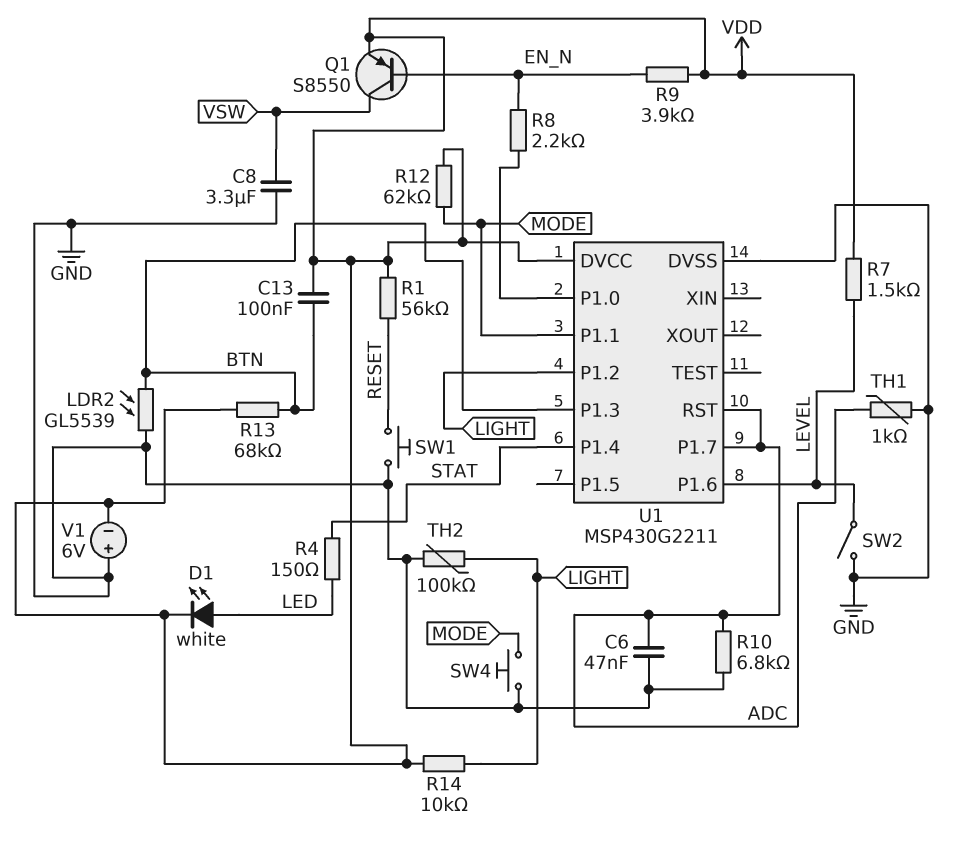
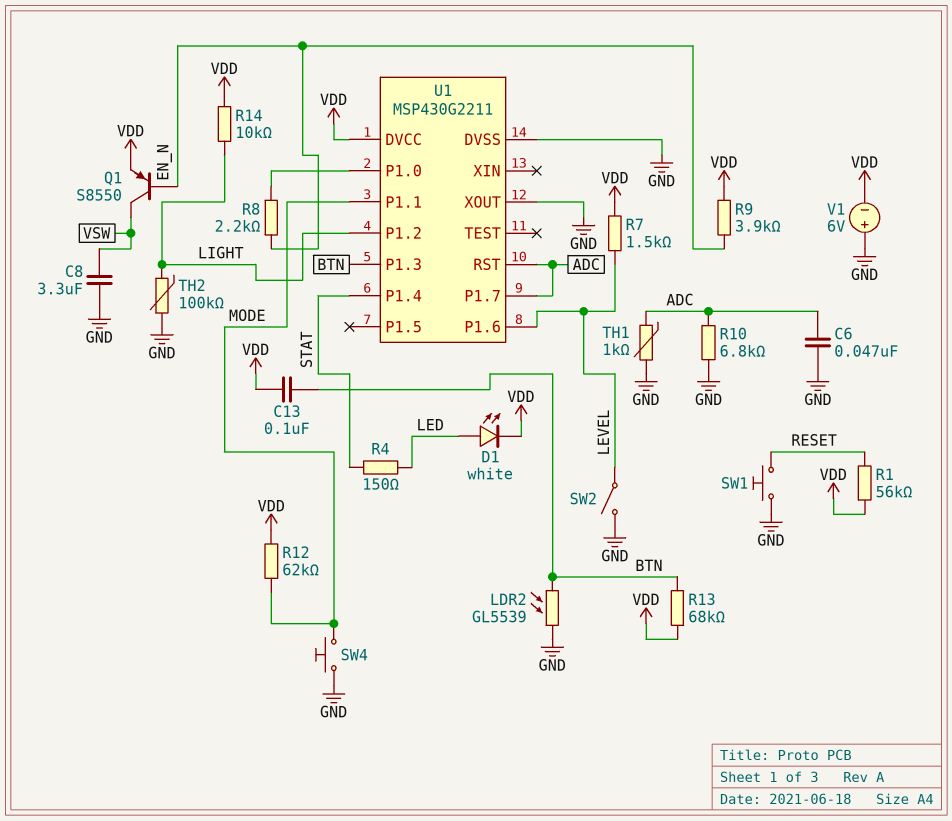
U1 pin XOUT: none -> GND

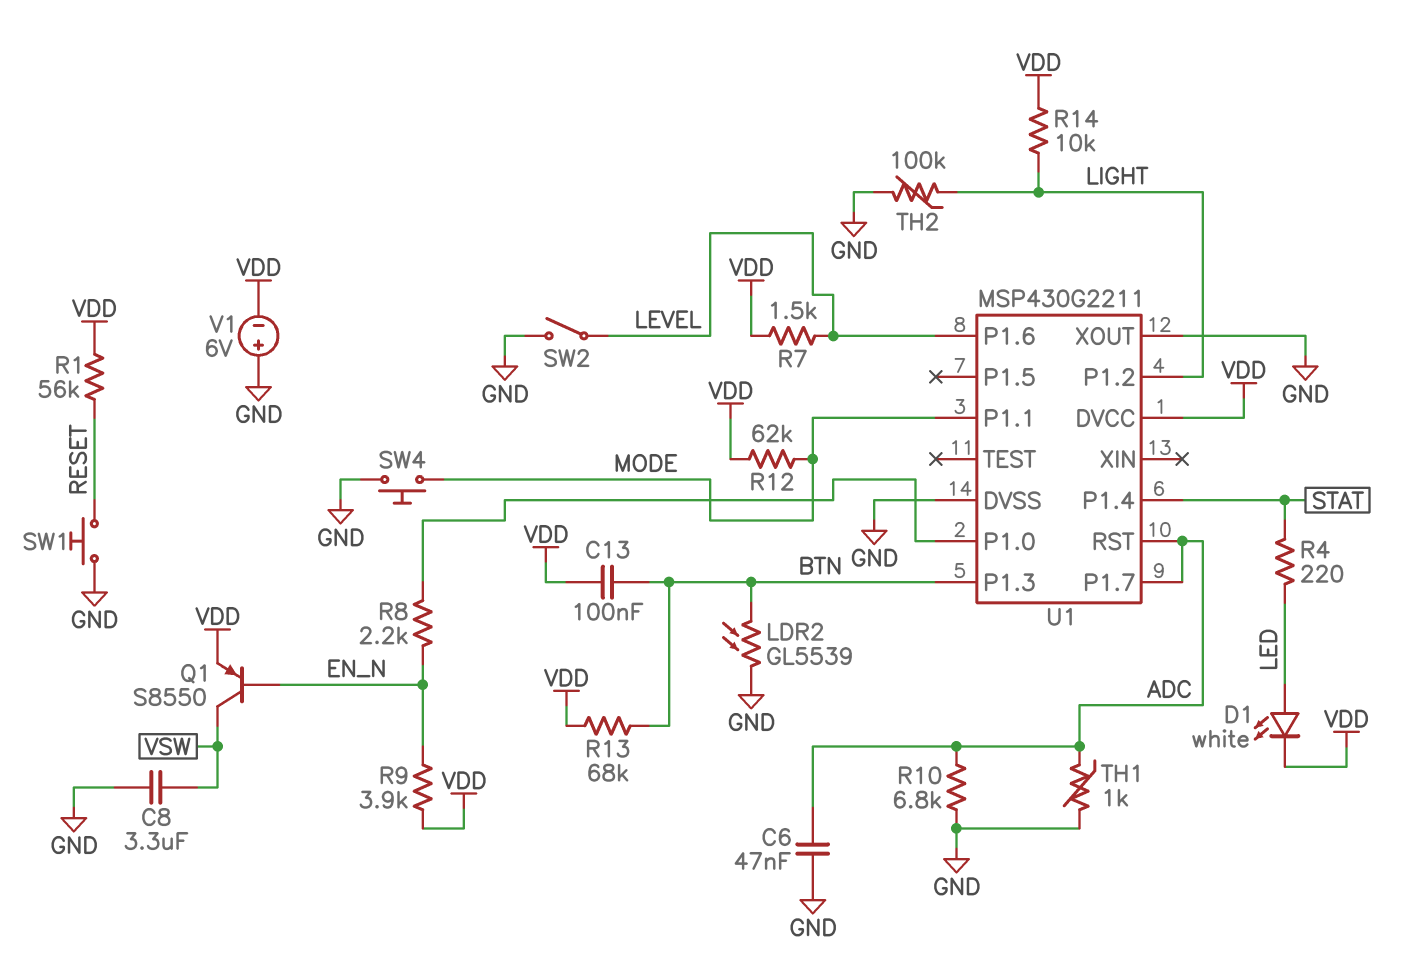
R4: 150 (LED, STAT) -> 220 (LED, STAT)

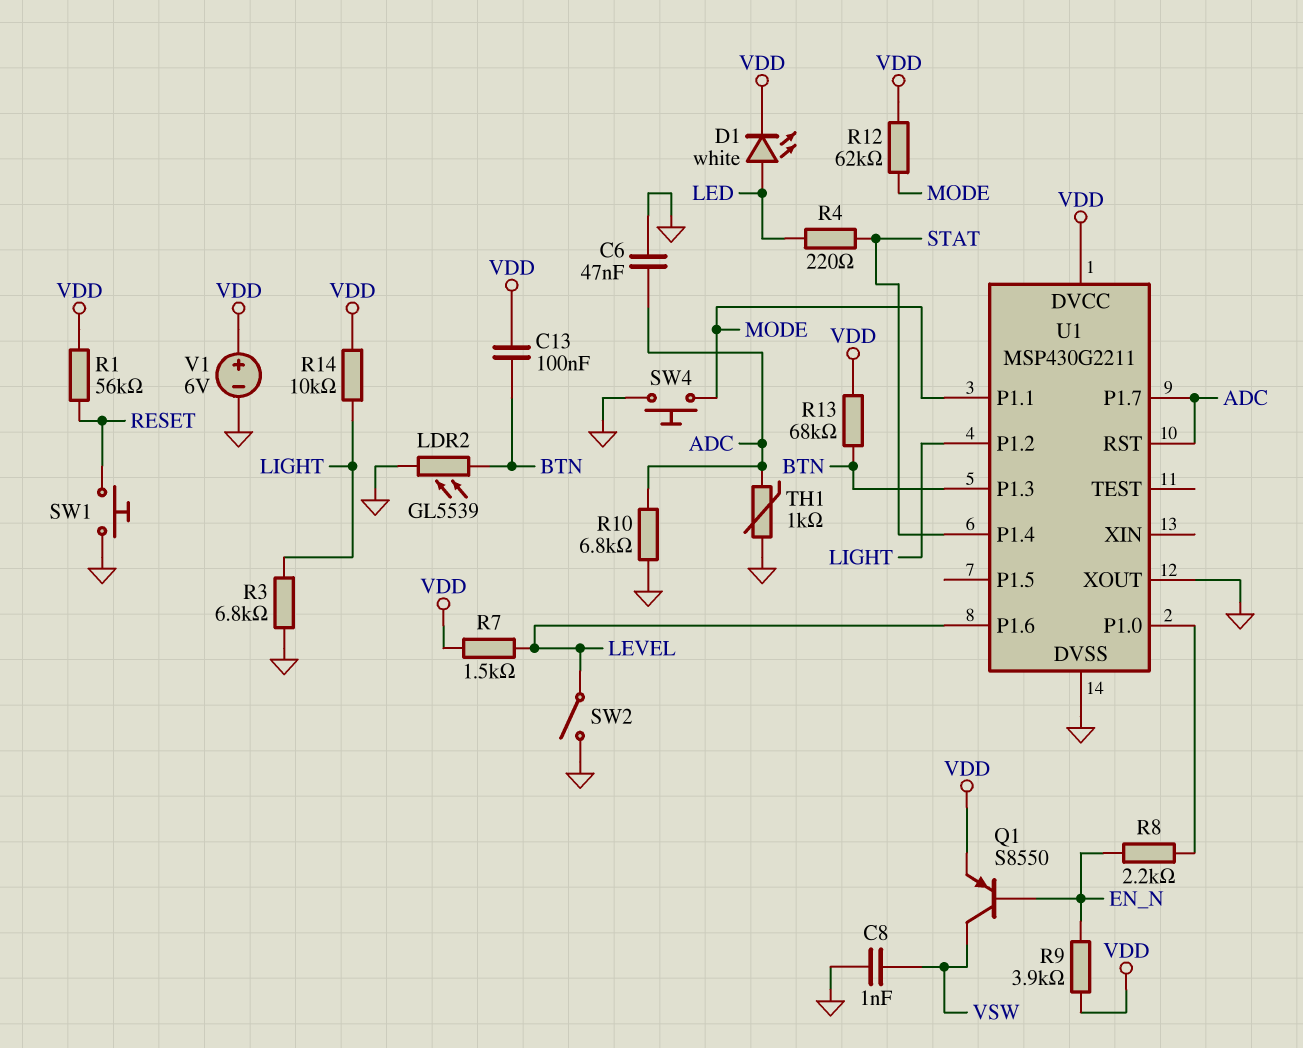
C8: 3.3uF (GND, VSW) -> 1nF (GND, VSW)
R3: none -> 6.8k (GND, LIGHT)
TH2: 100k (GND, LIGHT) -> none
V1: 6V (plus GND, minus VDD) -> 6V (plus VDD, minus GND)

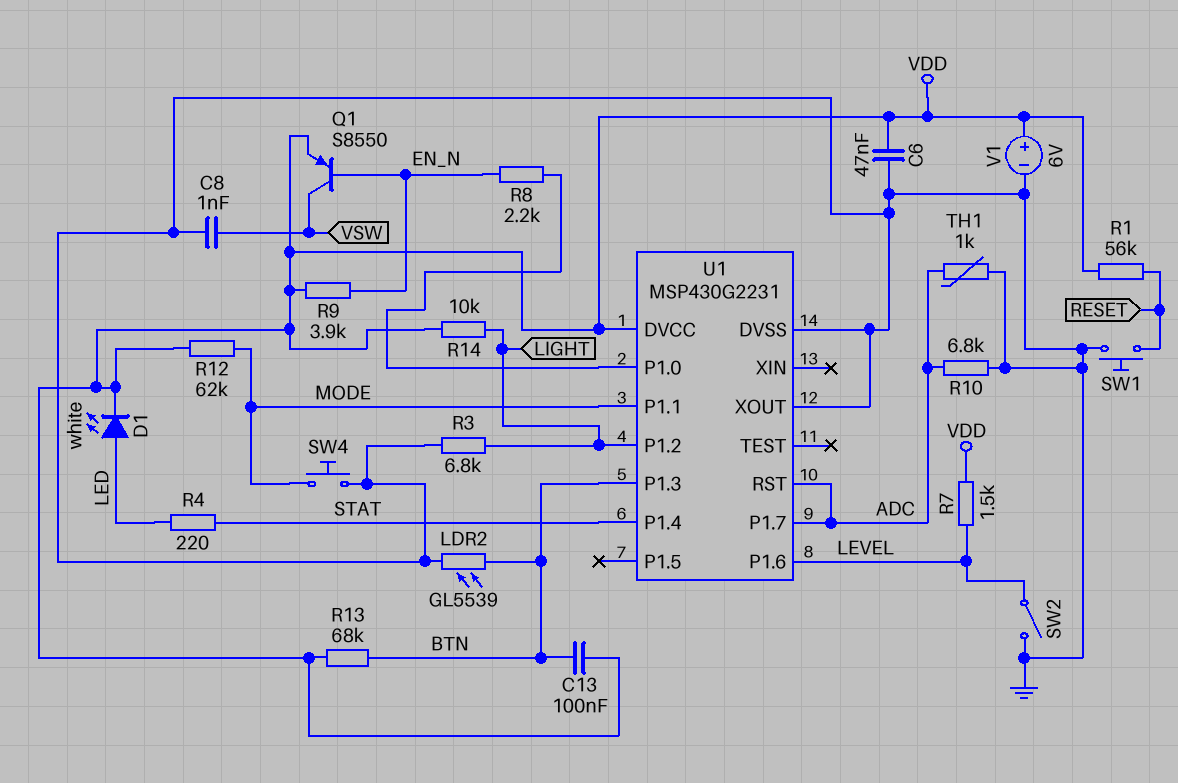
C6: 47nF (ADC, GND) -> 47nF (GND, VDD)
U1: MSP430G2211 -> MSP430G2231

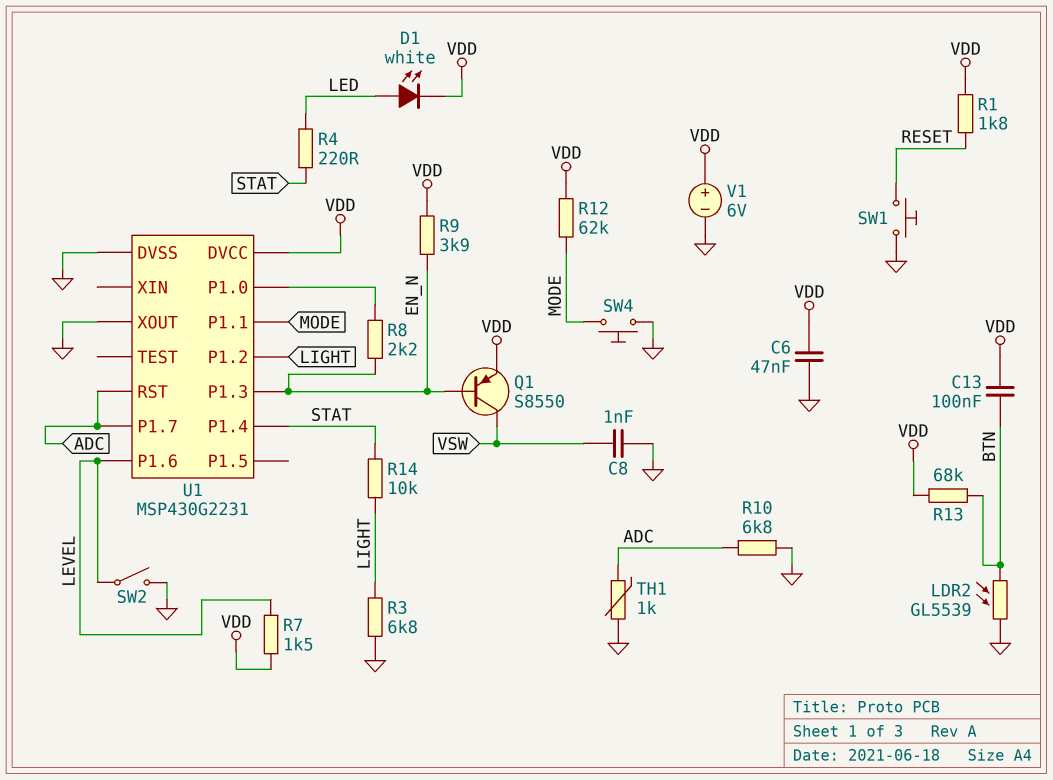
R1: 56k (RESET, VDD) -> 1.8k (RESET, VDD)
R14: 10k (LIGHT, VDD) -> 10k (LIGHT, STAT)
U1 pin P1.3: BTN -> EN_N

